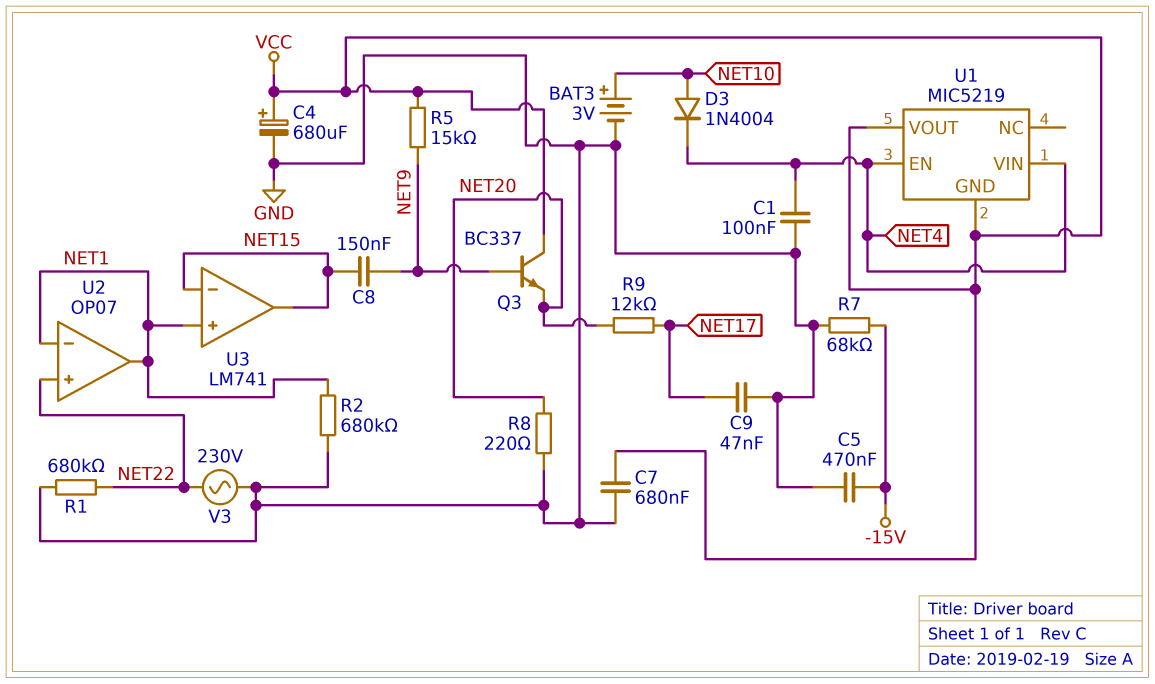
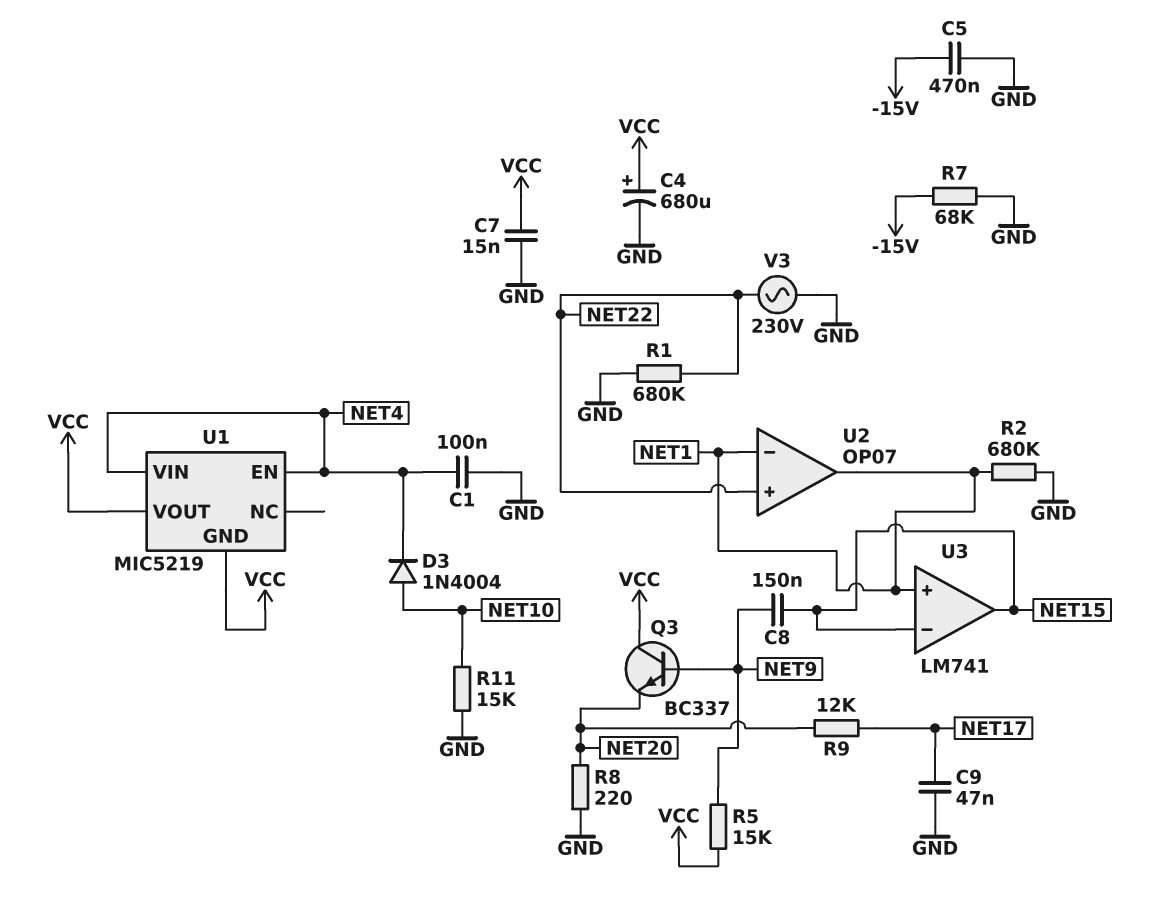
BAT3: 3V (plus NET10, minus GND) -> none
C7: 680nF (GND, VCC) -> 15nF (GND, VCC)
R11: none -> 15k (GND, NET10)

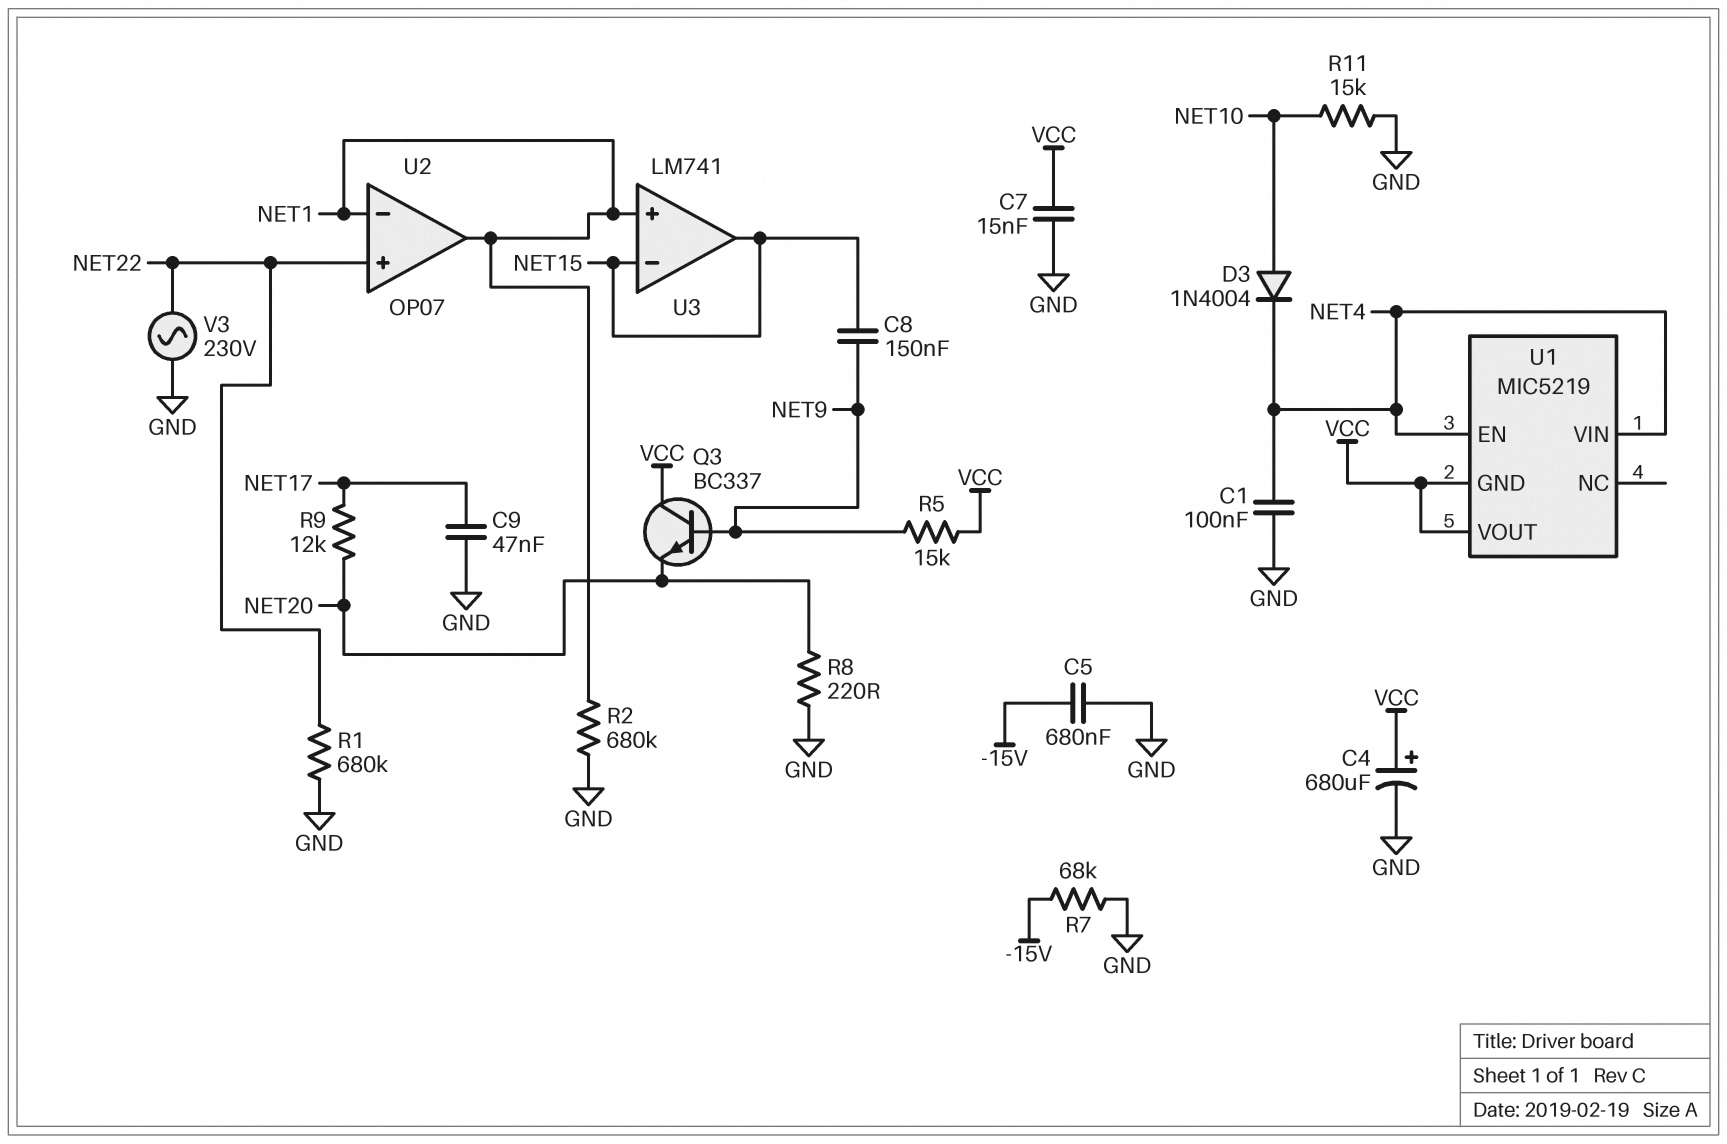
C5: 470nF (-15V, GND) -> 680nF (-15V, GND)

